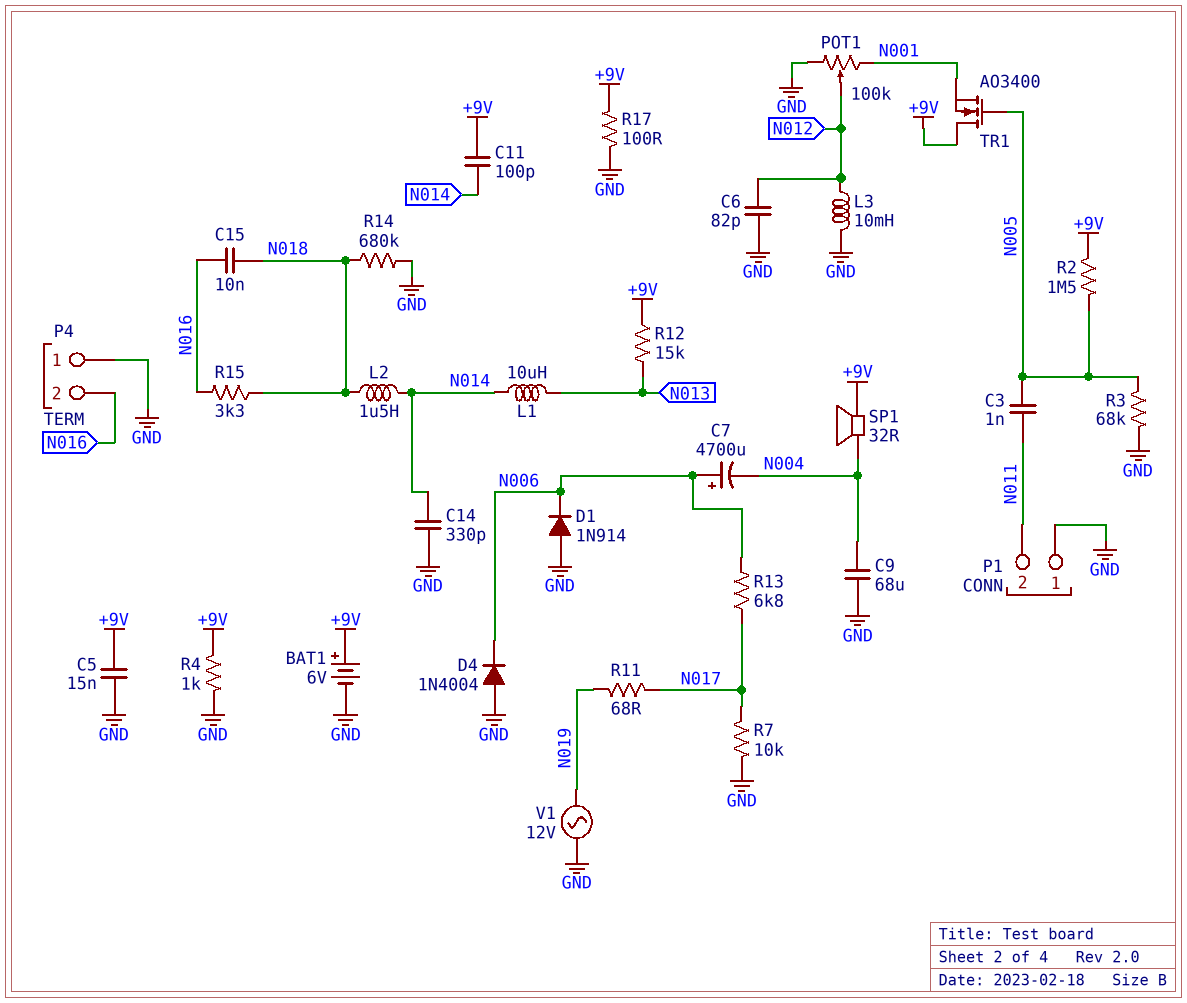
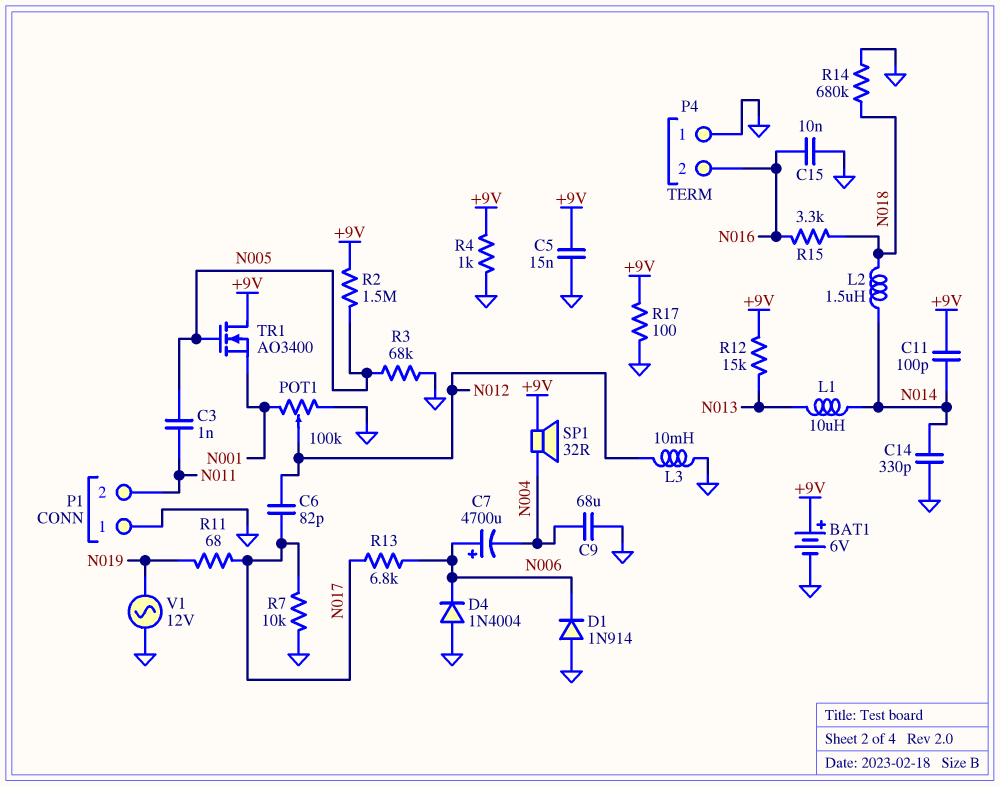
C6: 82pF (GND, N012) -> 82pF (N012, N017)
C15: 10nF (N016, N018) -> 10nF (GND, N016)

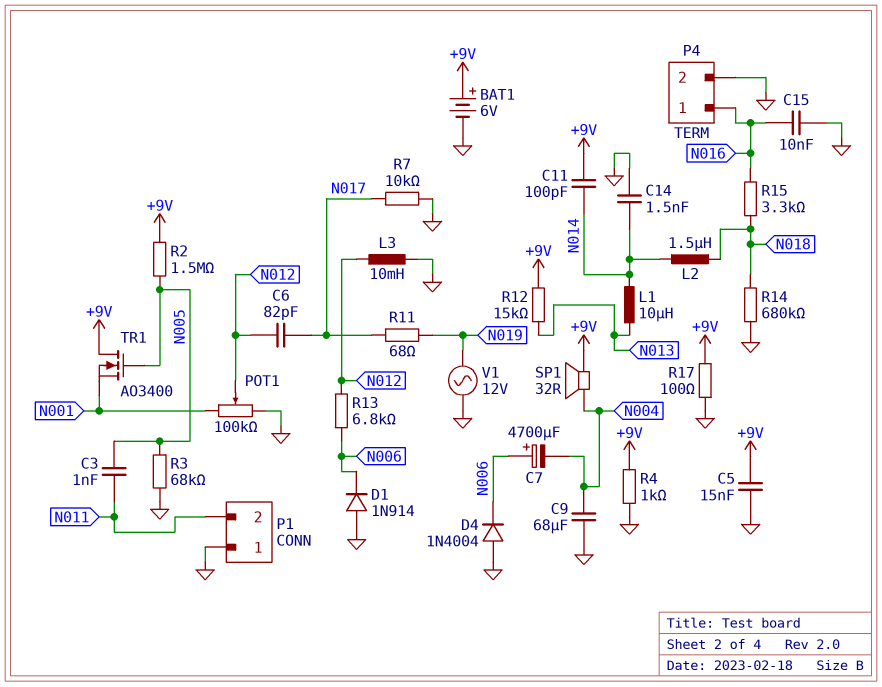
C14: 330pF (GND, N014) -> 1.5nF (GND, N014)
P4 pin 1: GND -> N016
P4 pin 2: N016 -> GND
R13: 6.8k (N006, N017) -> 6.8k (N006, N012)

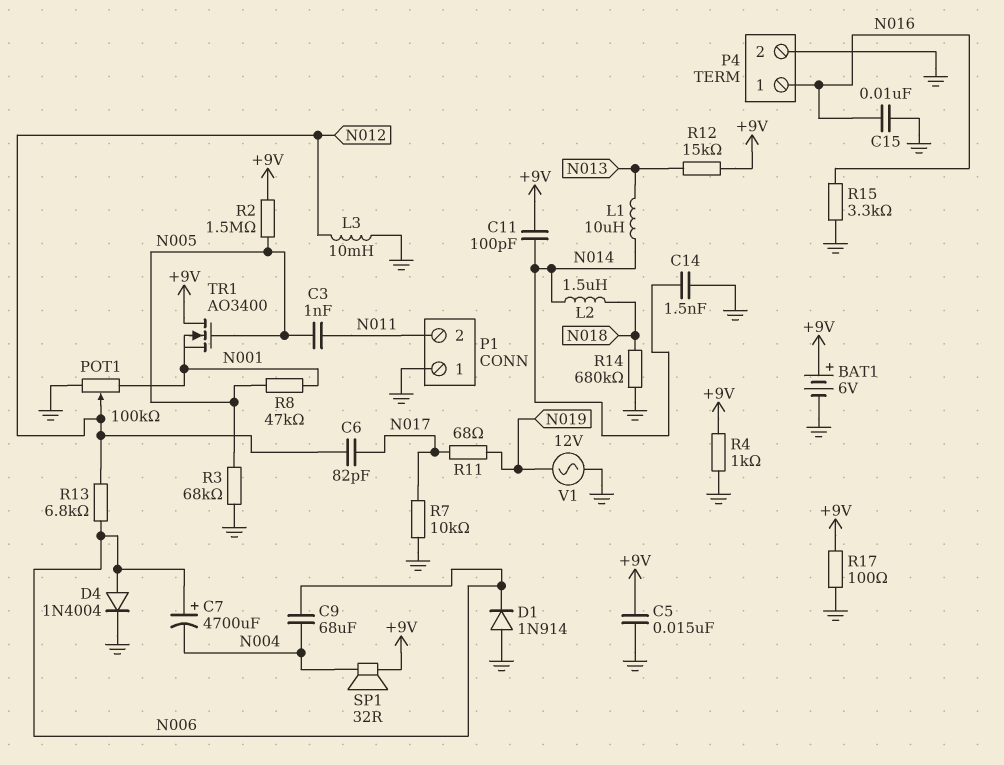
C9: 68uF (GND, N004) -> 68uF (N004, N006)
D4: diode 1N4004 (A GND, K N006) -> diode 1N4004 (A N006, K GND)
R8: none -> 47k (N001, N005)
R15: 3.3k (N016, N018) -> 3.3k (GND, N016)

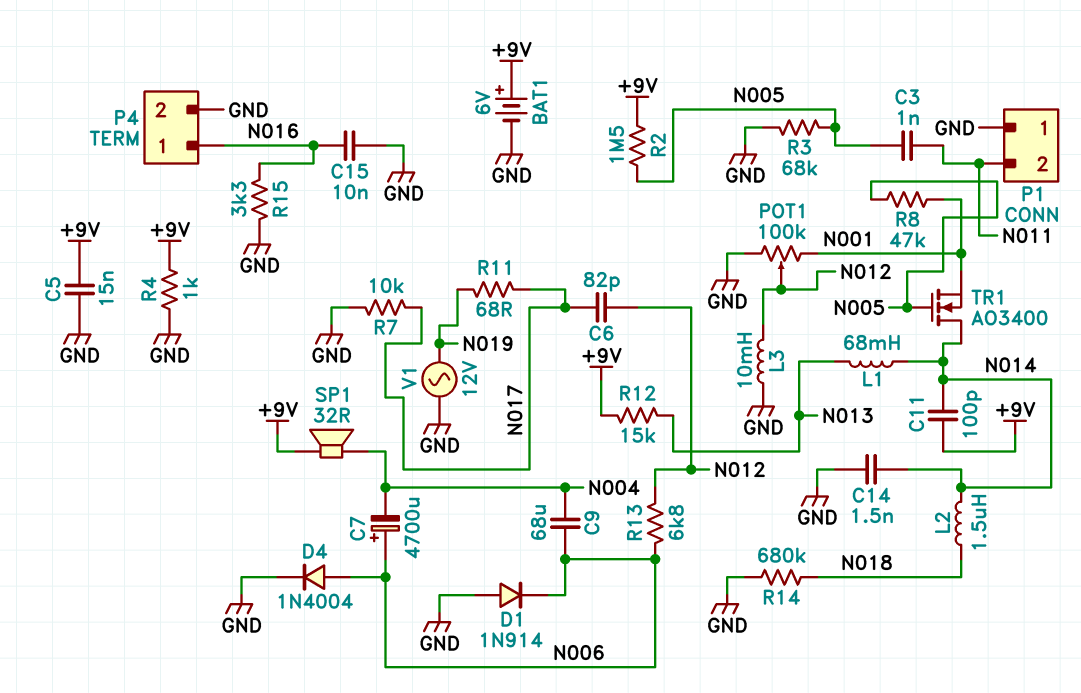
L1: 10uH (N013, N014) -> 68mH (N013, N014)
R17: 100 (+9V, GND) -> none
TR1: NMOS AO3400 (G N005, D +9V, S N001) -> NMOS AO3400 (G N005, D N014, S N001)

